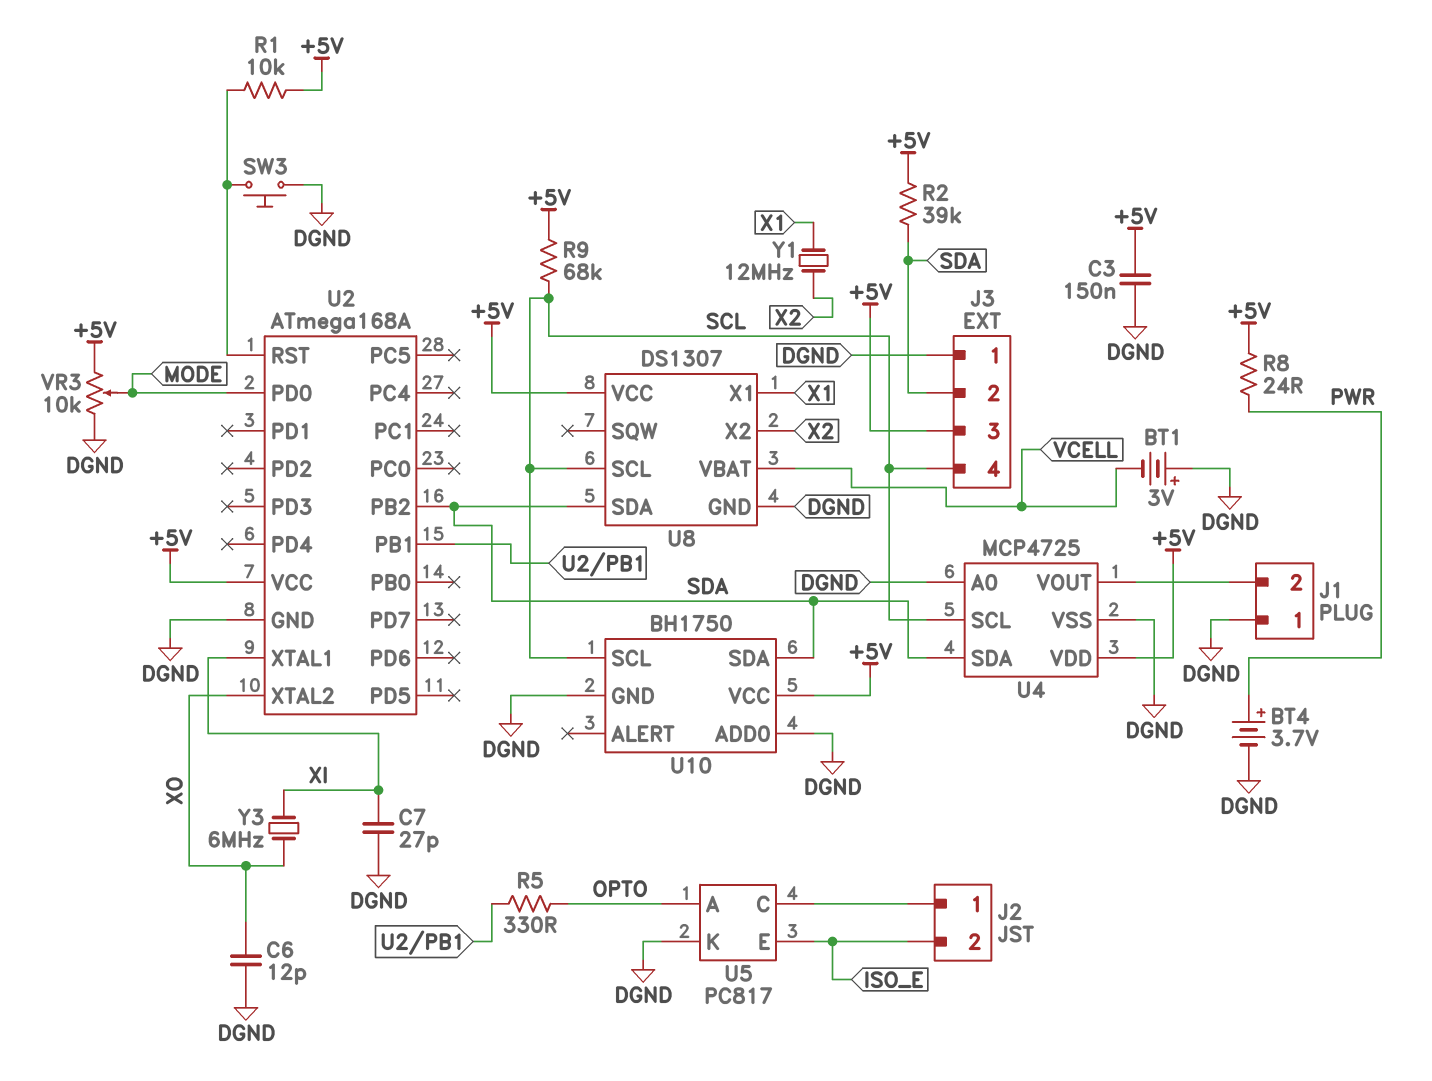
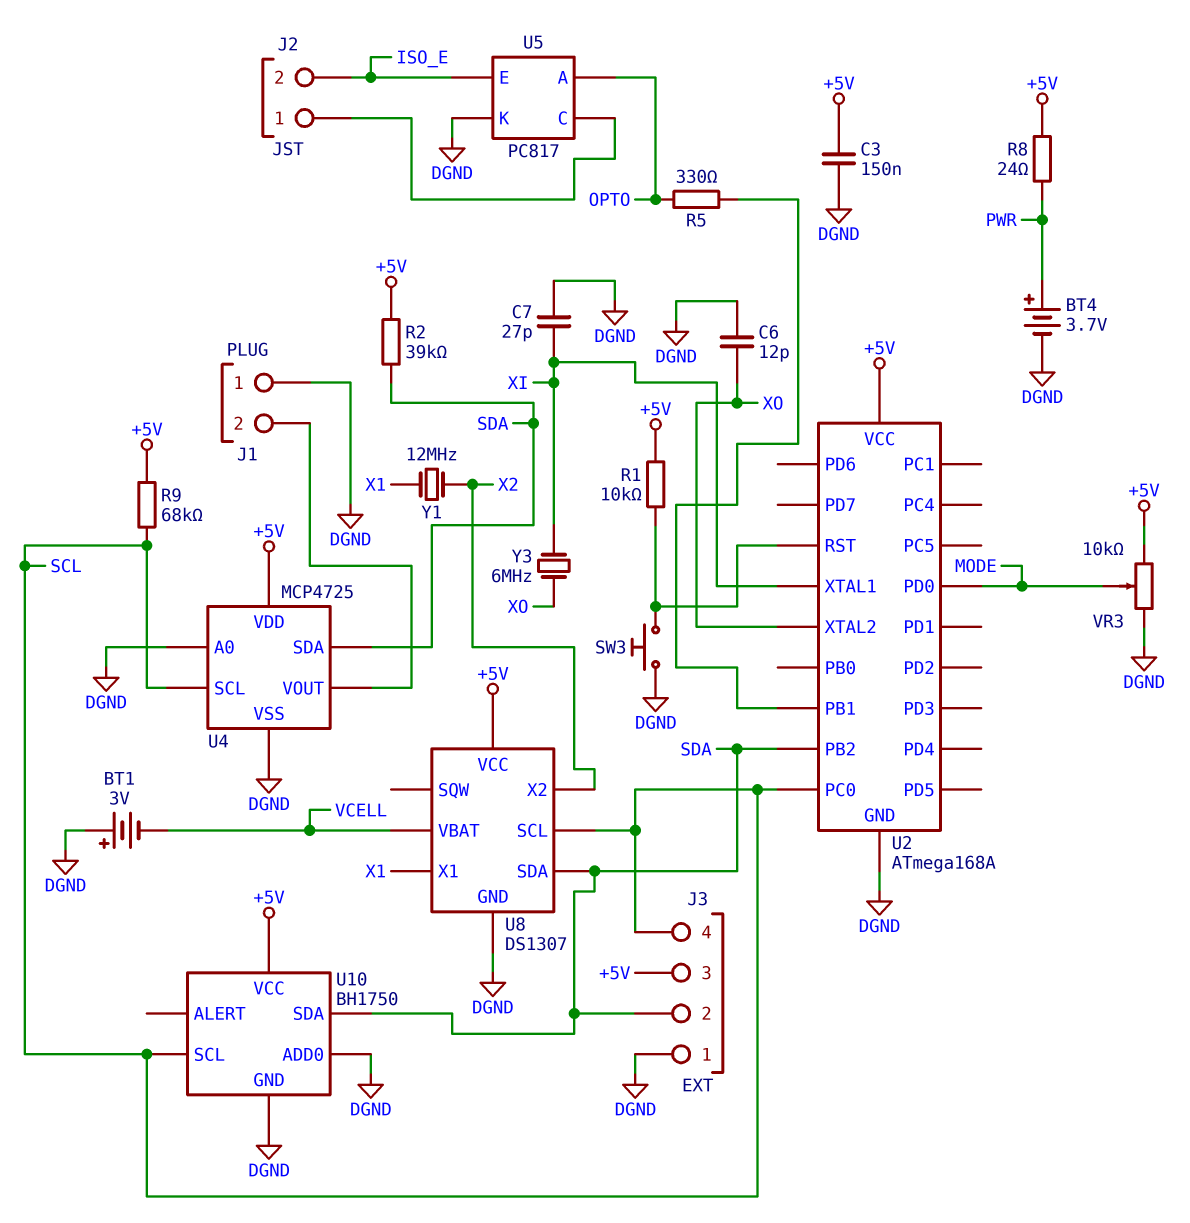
U2 pin PC0: none -> SCL

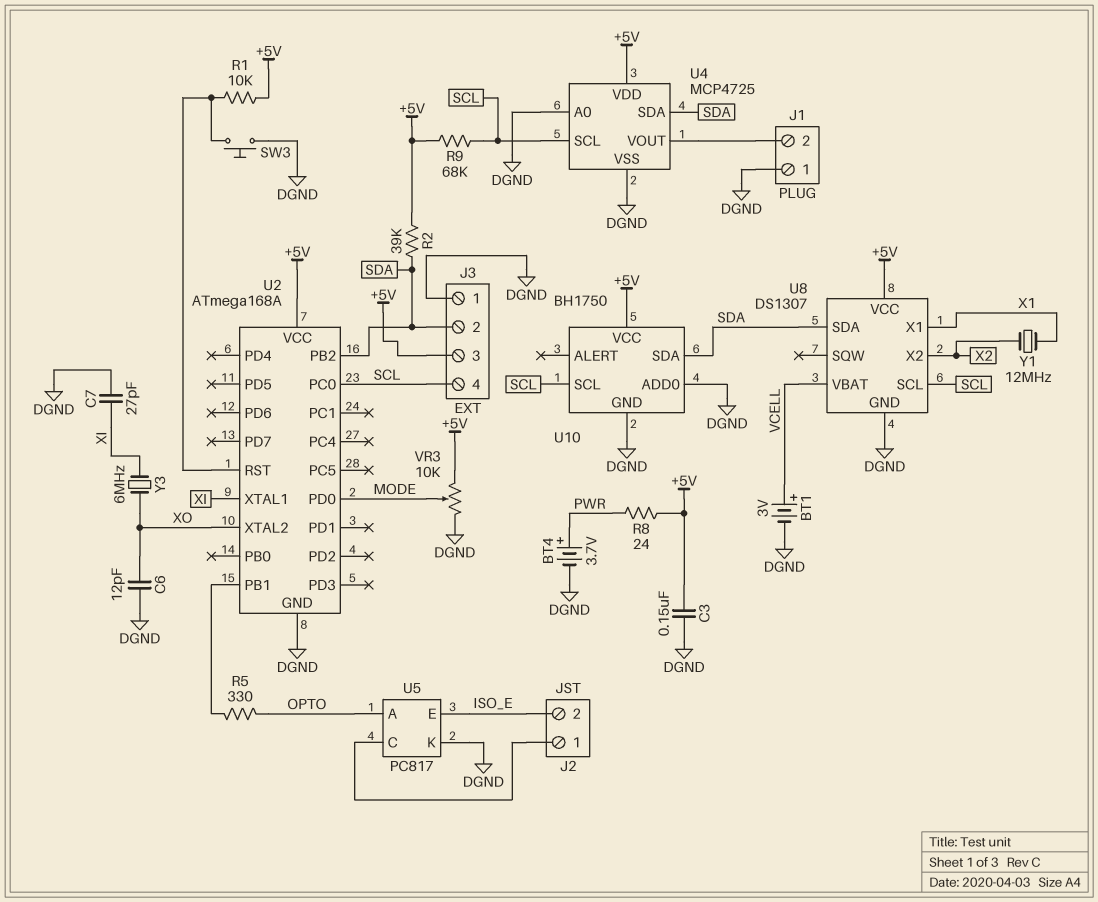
BT1: 3V (plus DGND, minus VCELL) -> 3V (plus VCELL, minus DGND)

